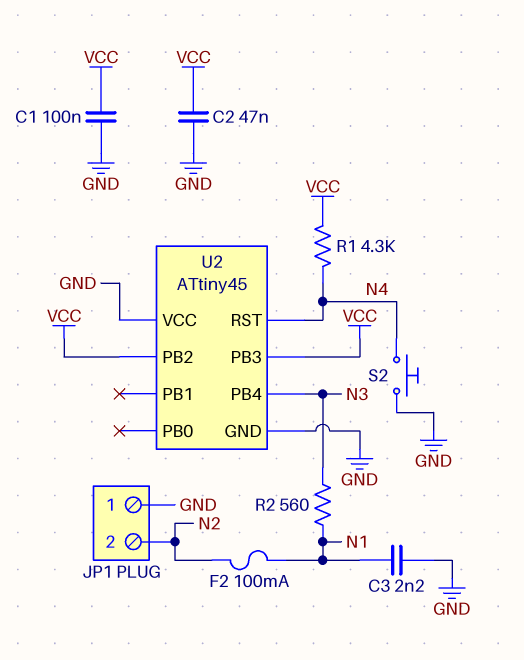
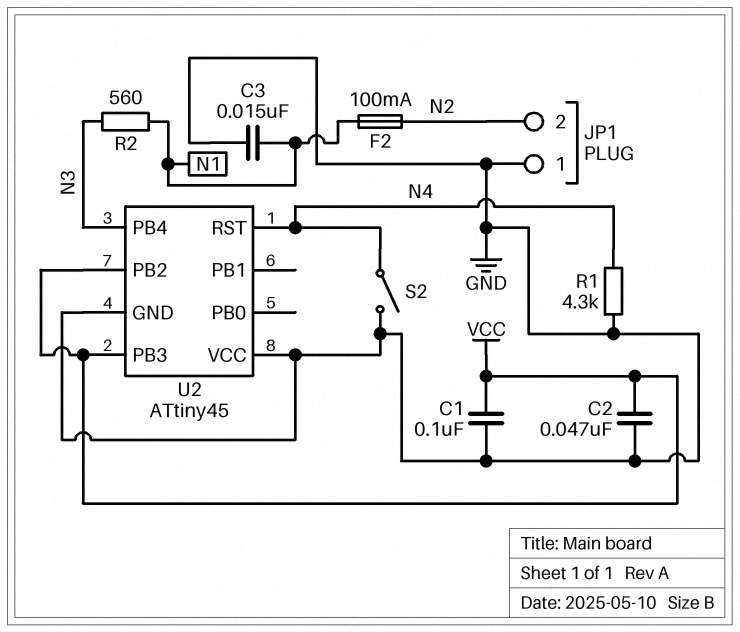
C3: 2.2nF (GND, N1) -> 15nF (GND, N1)
R1: 4.3k (N4, VCC) -> 4.3k (GND, N4)
S2: button (GND, N4) -> switch (GND, N4)

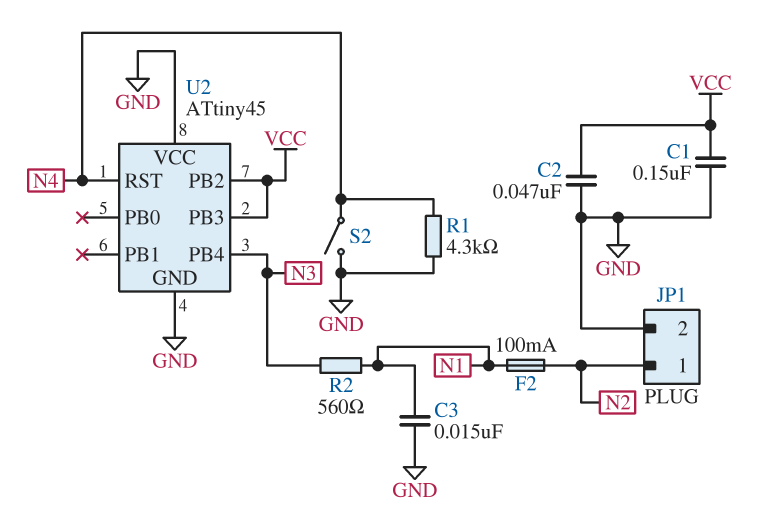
C1: 100nF (GND, VCC) -> 150nF (GND, VCC)
JP1 pin 1: GND -> N2
JP1 pin 2: N2 -> GND

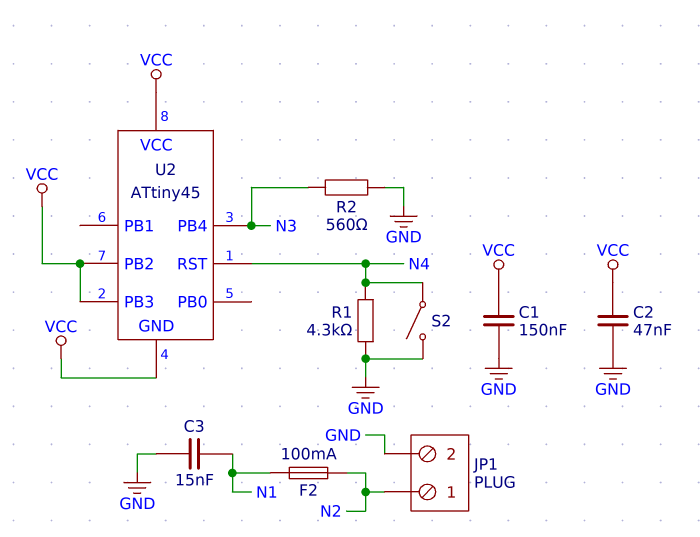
R2: 560 (N1, N3) -> 560 (GND, N3)
U2 pin GND: GND -> VCC
U2 pin VCC: GND -> VCC

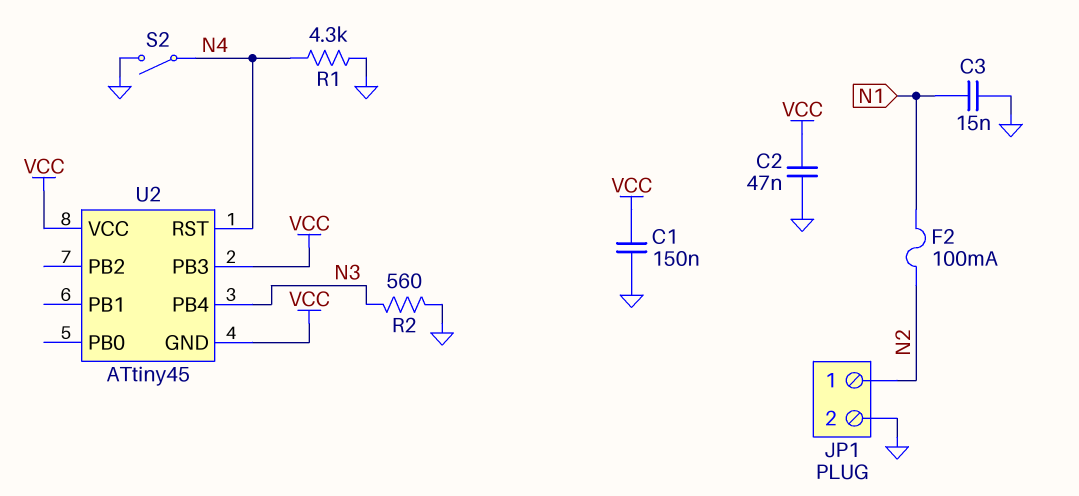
U2 pin PB2: VCC -> none

